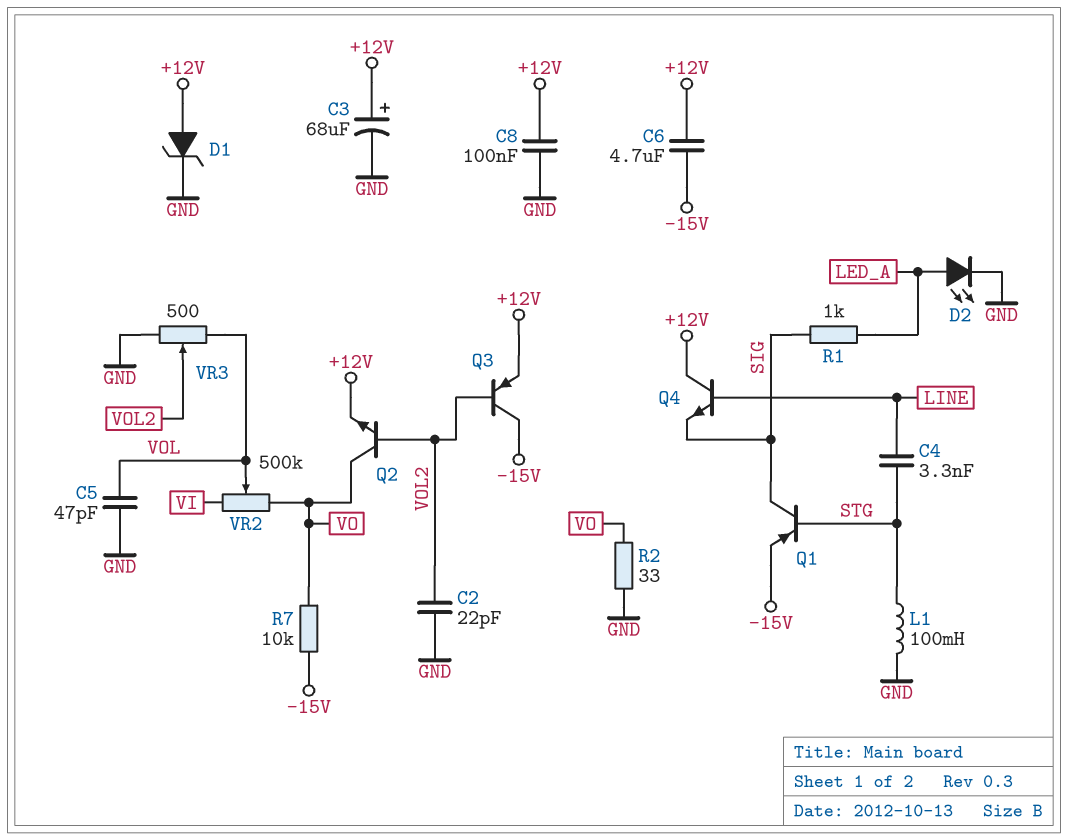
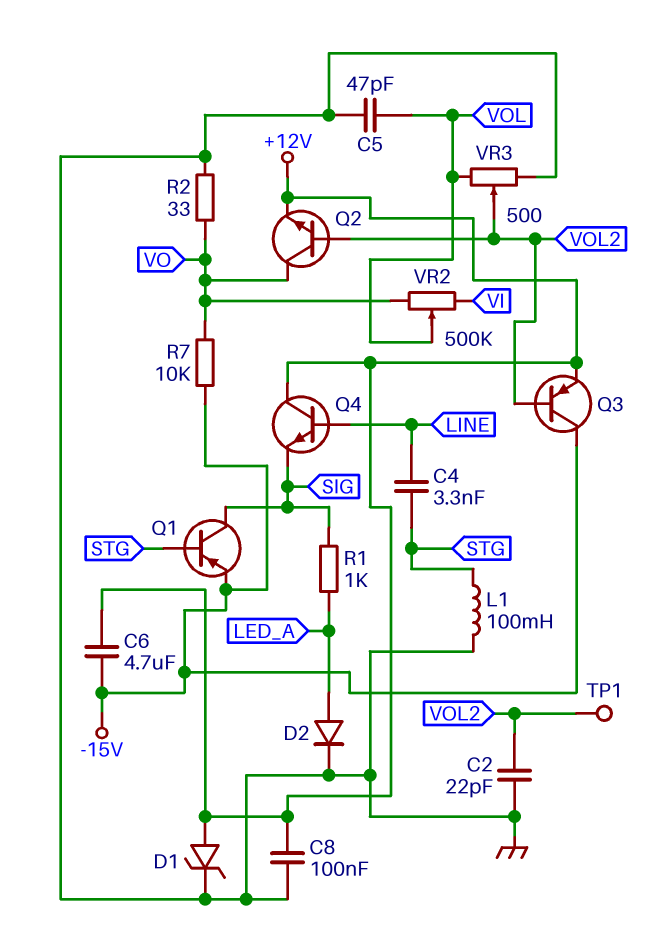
C3: 68uF (plus +12V, minus GND) -> none
D2: LED (A LED_A, K GND) -> diode (A LED_A, K GND)
TP1: none -> test point (VOL2)

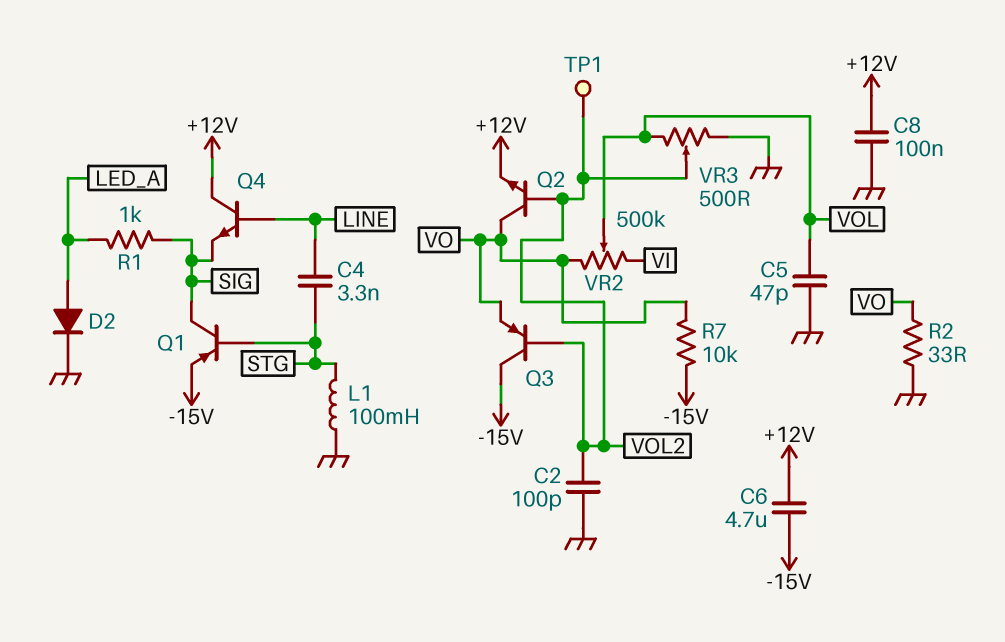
C2: 22pF (GND, VOL2) -> 100pF (GND, VOL2)
D1: zener (A +12V, K GND) -> none
Q3: PNP (B VOL2, C -15V, E +12V) -> PNP (B VOL2, C -15V, E VO)

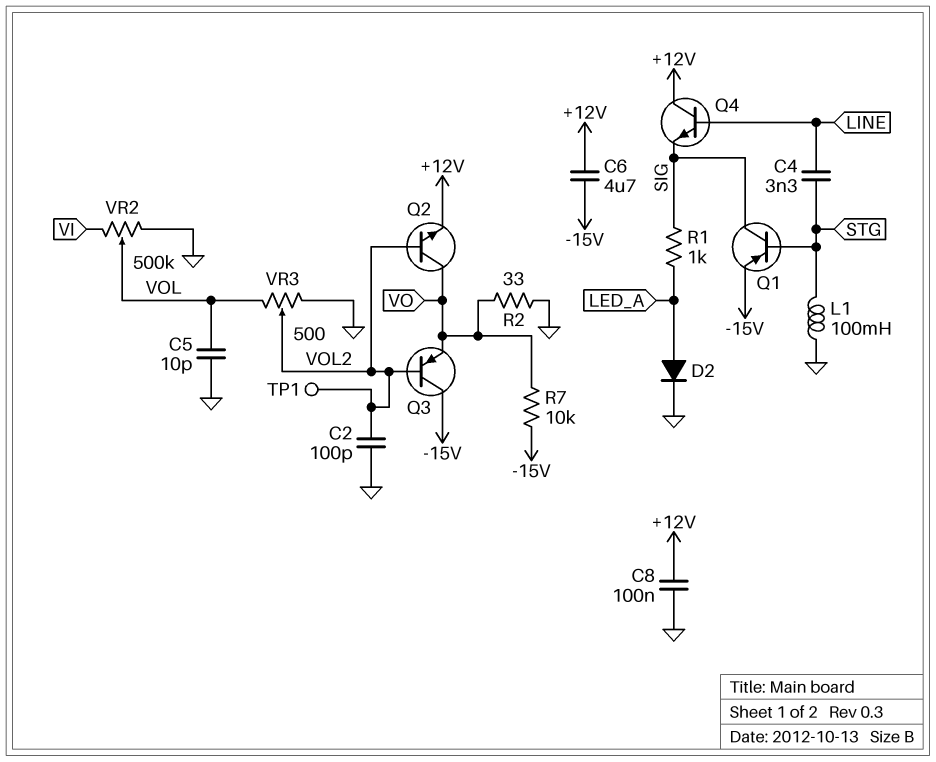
C5: 47pF (GND, VOL) -> 10pF (GND, VOL)
VR2: 500k (VI, VO, wiper VOL) -> 500k (GND, VI, wiper VOL)

